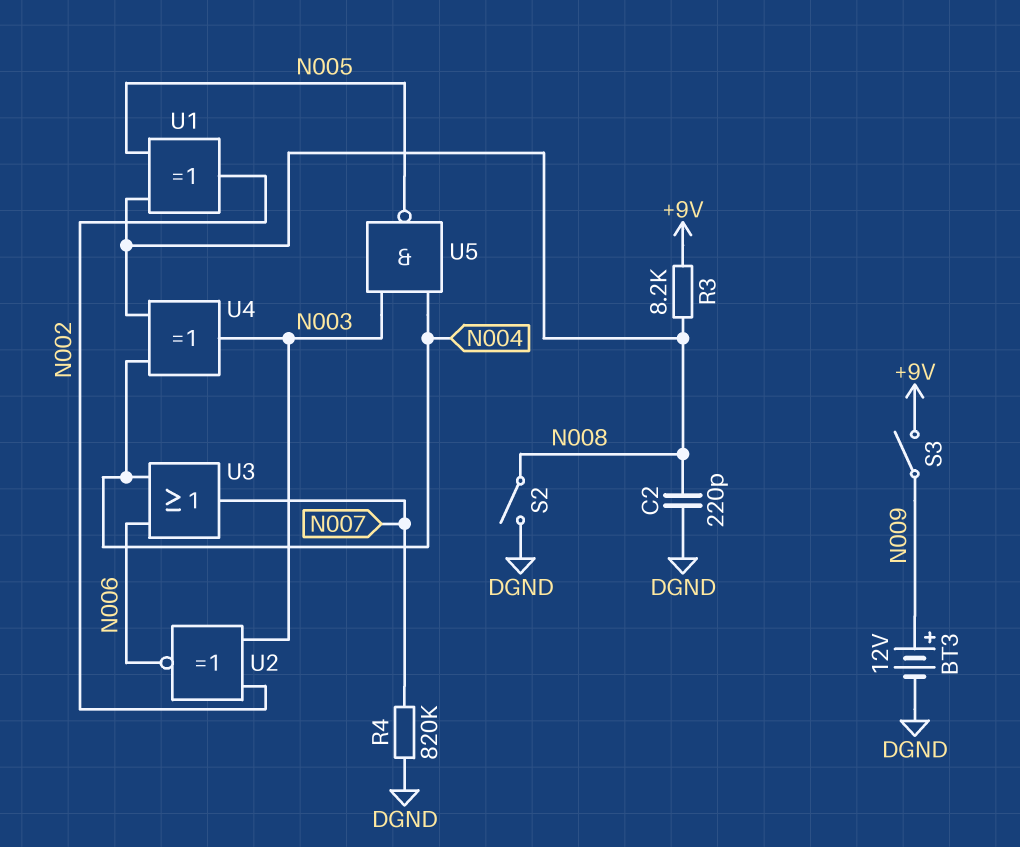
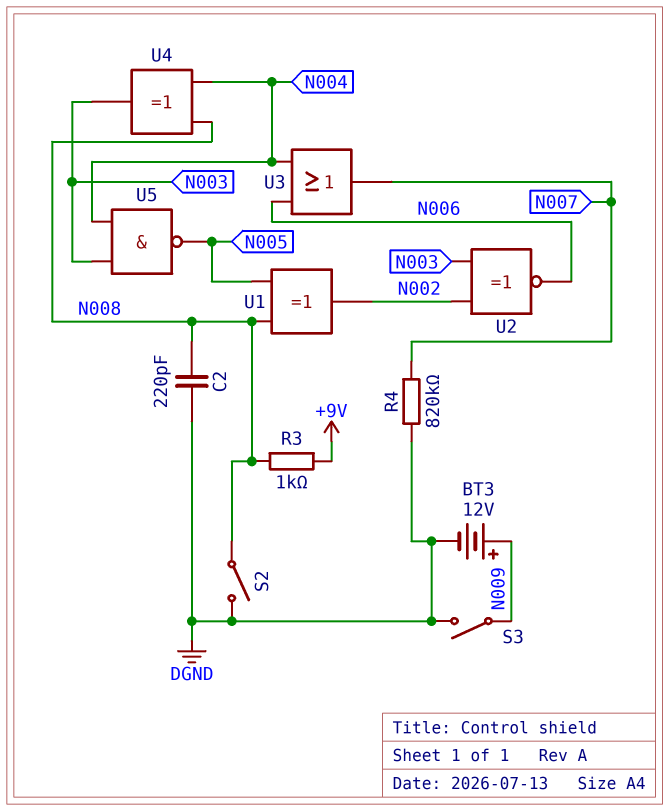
R3: 8.2k (+9V, N008) -> 1k (+9V, N008)
S3: switch (+9V, N009) -> switch (DGND, N009)

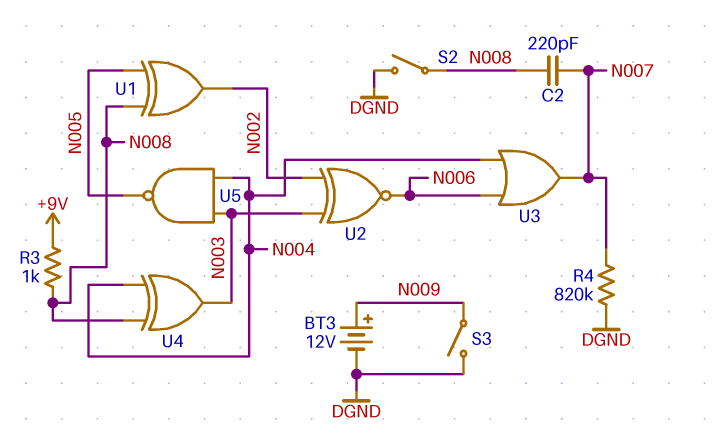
C2: 220pF (DGND, N008) -> 220pF (N007, N008)

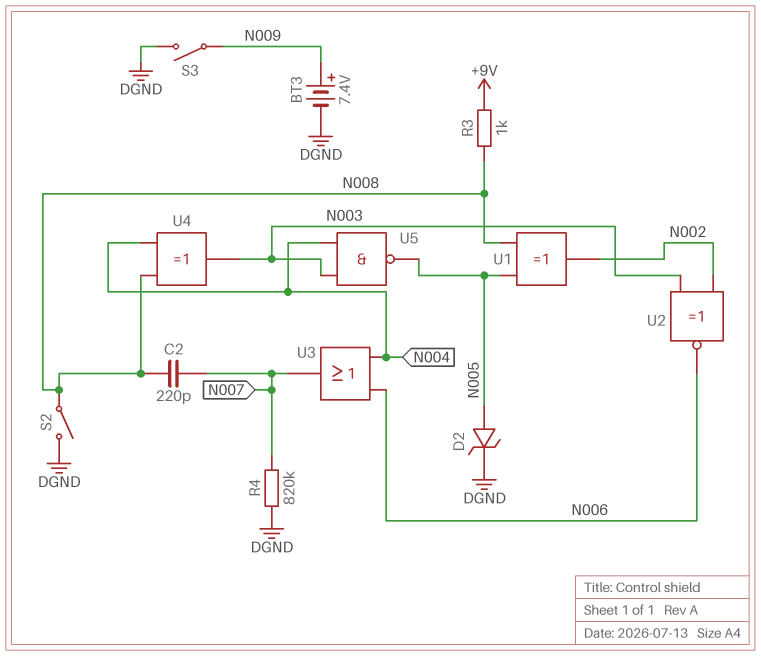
BT3: 12V (plus N009, minus DGND) -> 7.4V (plus N009, minus DGND)
D2: none -> zener (A N005, K DGND)

